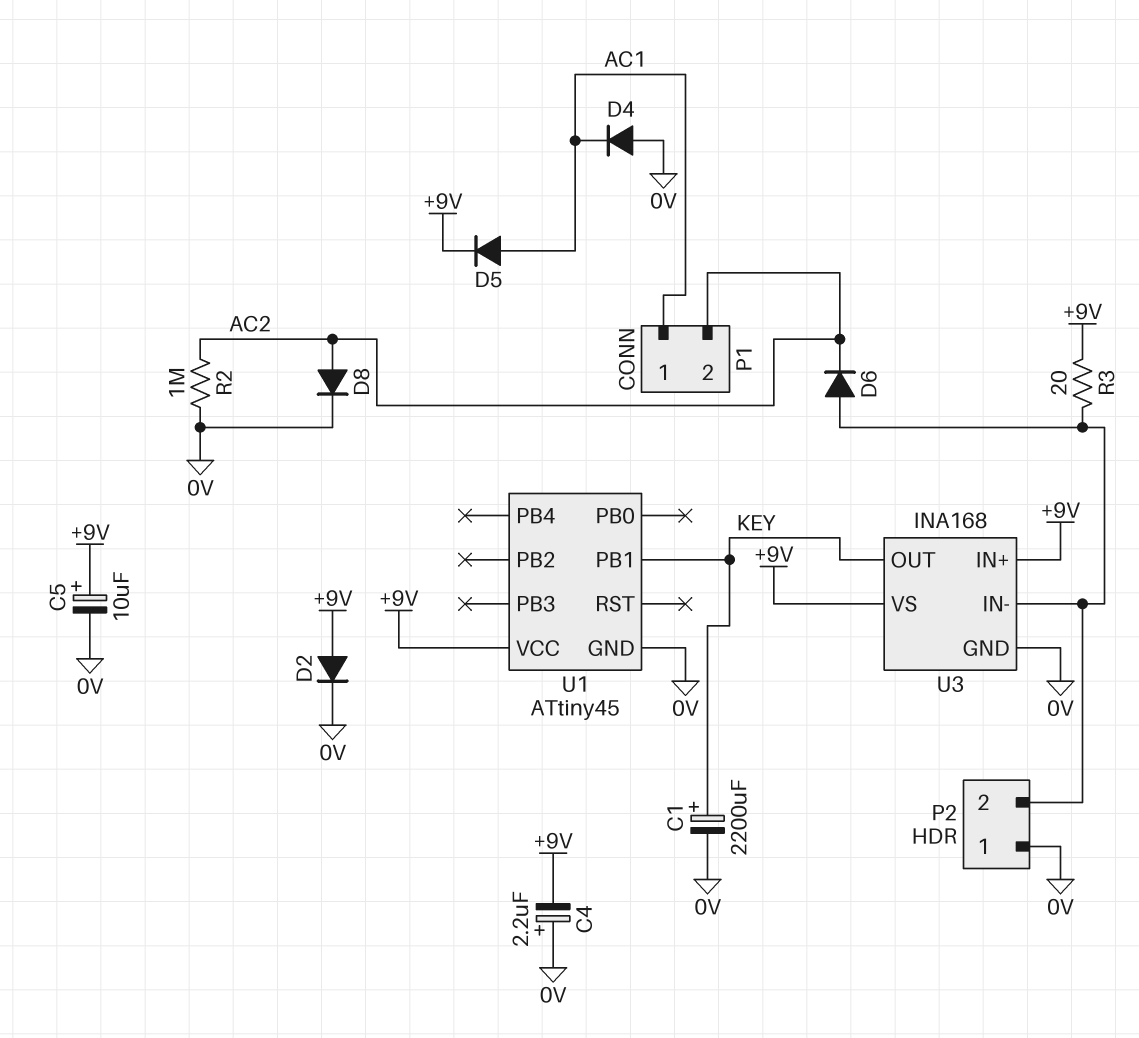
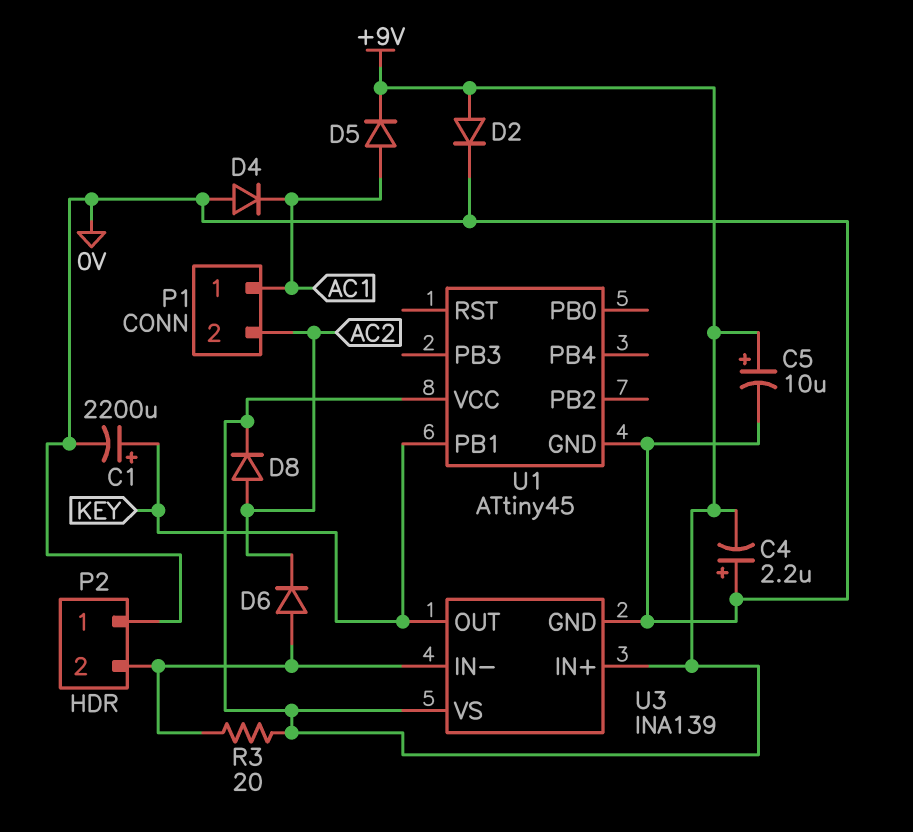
D8: diode (A AC2, K 0V) -> diode (A AC2, K +9V)
R2: 1M (0V, AC2) -> none
U3: INA168 -> INA139

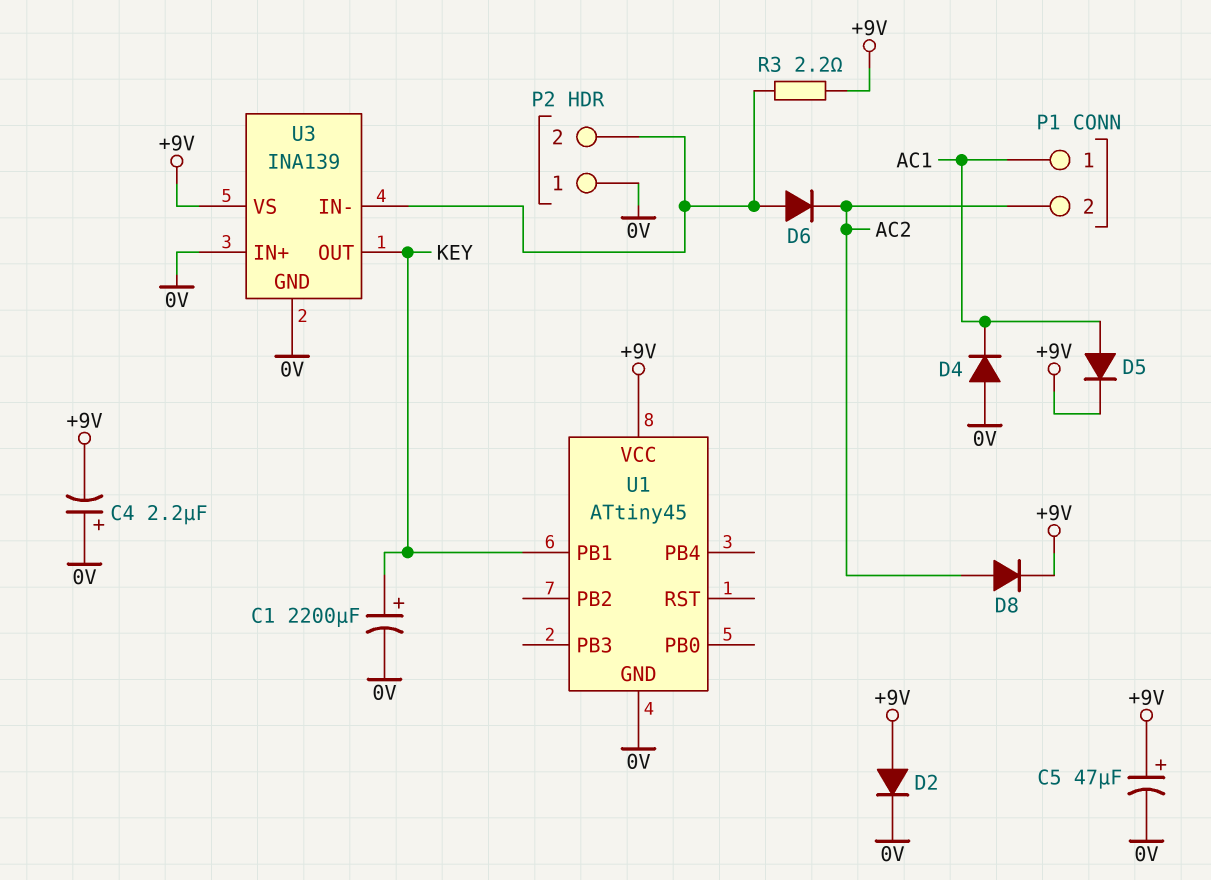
C5: 10uF (plus +9V, minus 0V) -> 47uF (plus +9V, minus 0V)
R3: 20 (+9V, P2/2) -> 2.2 (+9V, P2/2)
U3 pin IN+: +9V -> 0V

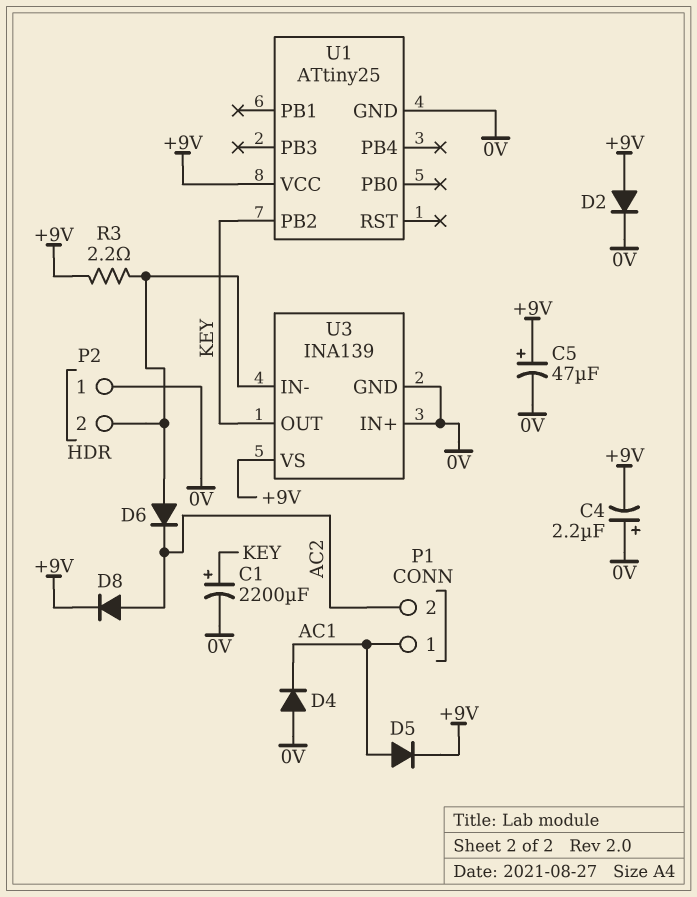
U1: ATtiny45 -> ATtiny25
U1 pin PB1: KEY -> none
U1 pin PB2: none -> KEY

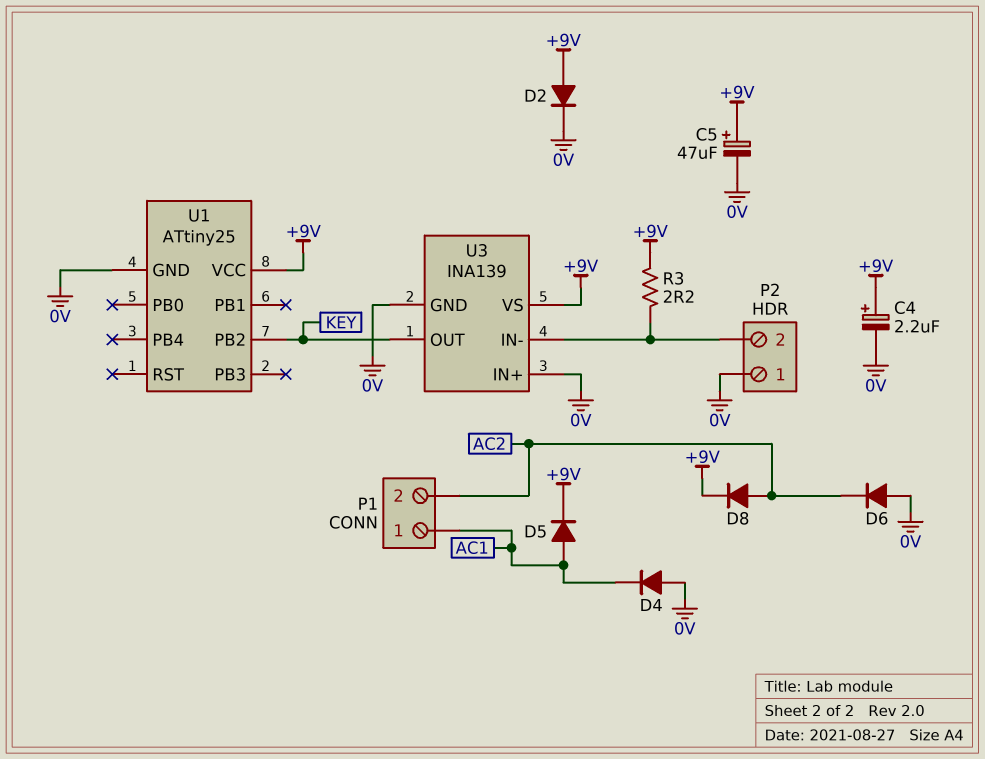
C1: 2200uF (plus KEY, minus 0V) -> none
C4: 2.2uF (plus 0V, minus +9V) -> 2.2uF (plus +9V, minus 0V)
D6: diode (A P2/2, K AC2) -> diode (A 0V, K AC2)

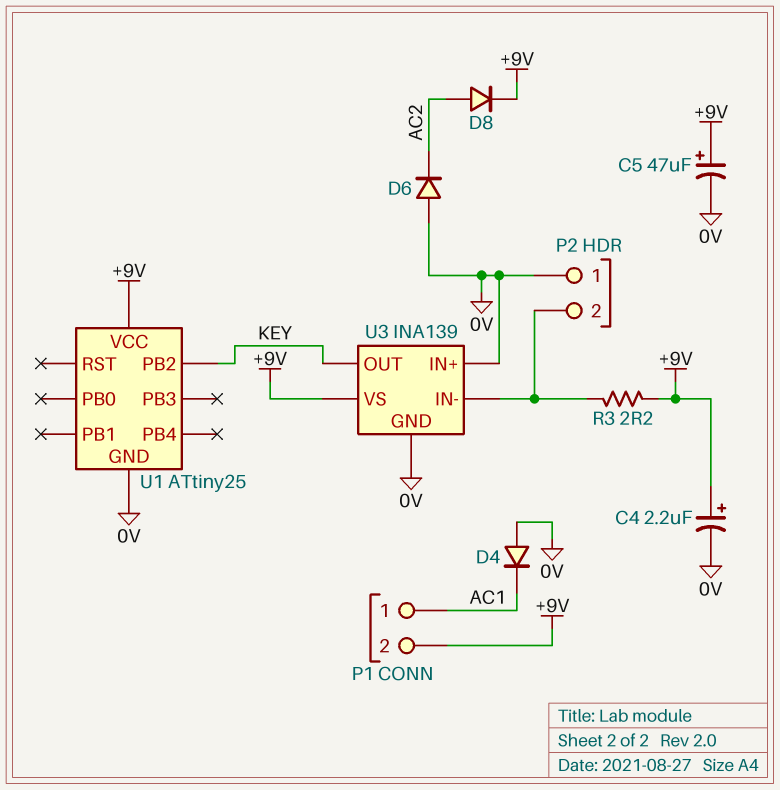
D2: diode (A +9V, K 0V) -> none
D5: diode (A AC1, K +9V) -> none
P1 pin 2: AC2 -> +9V

